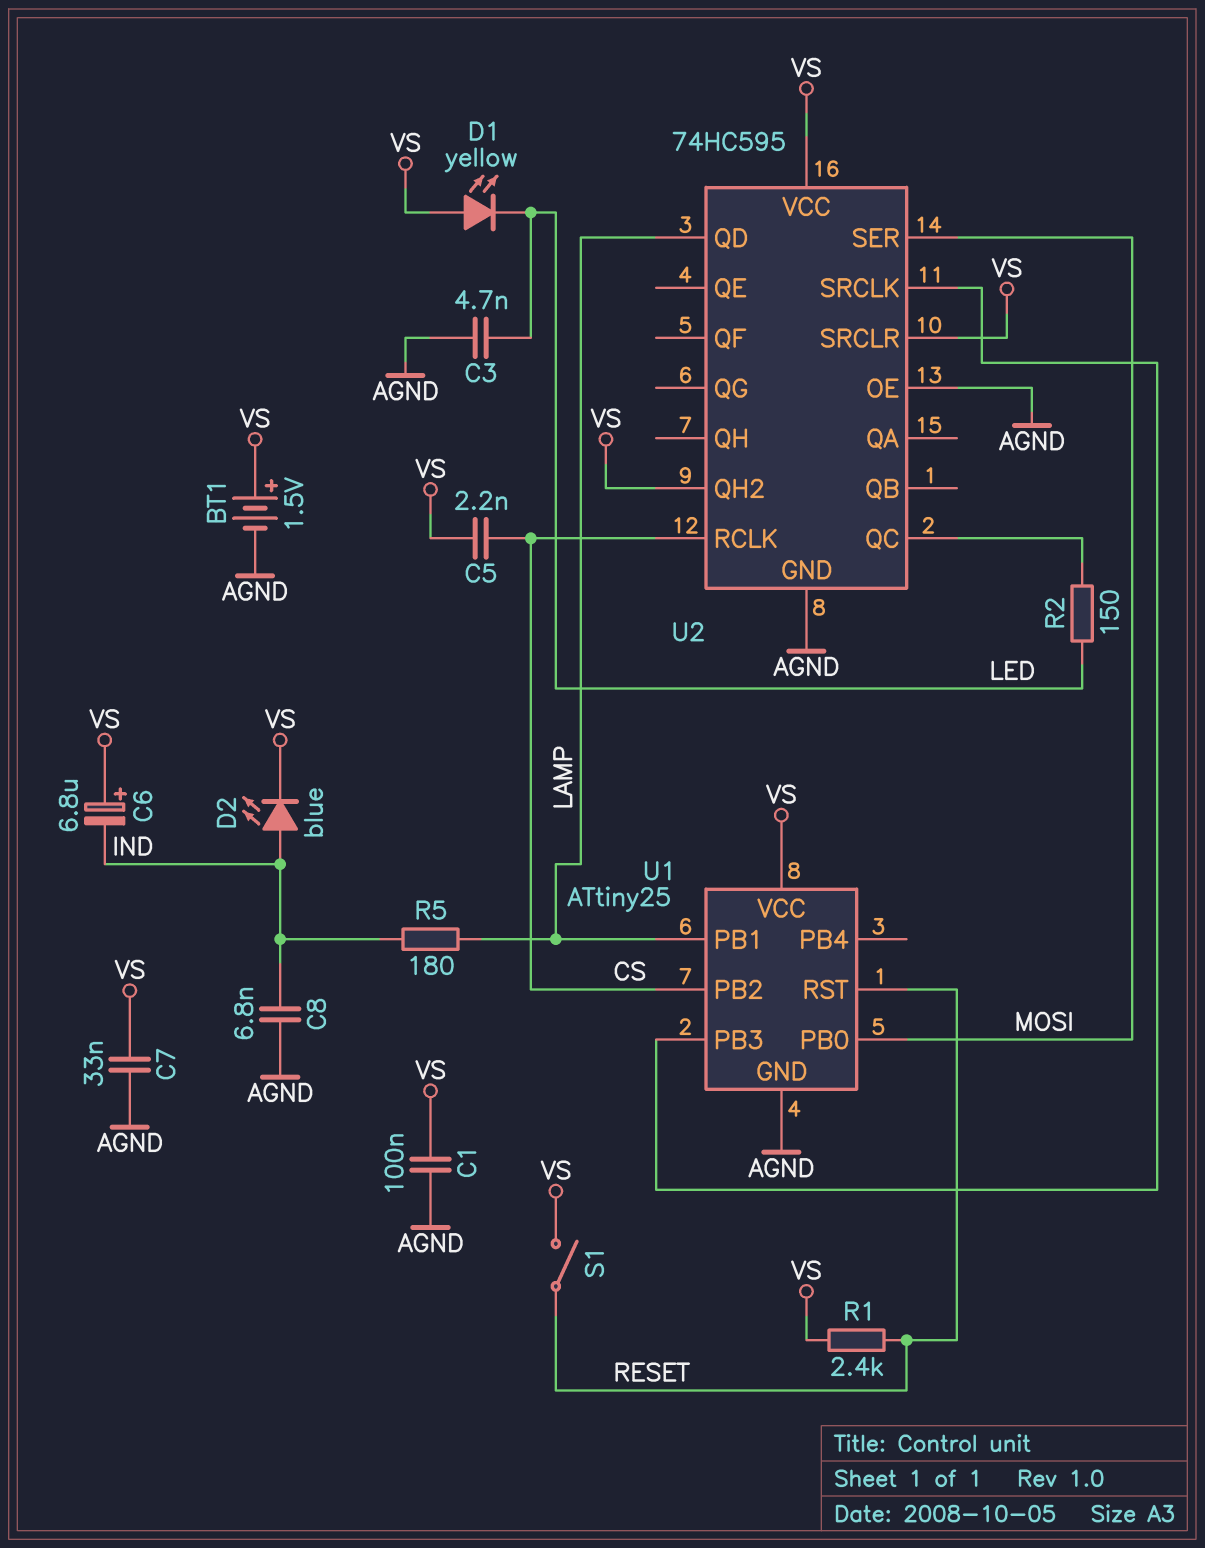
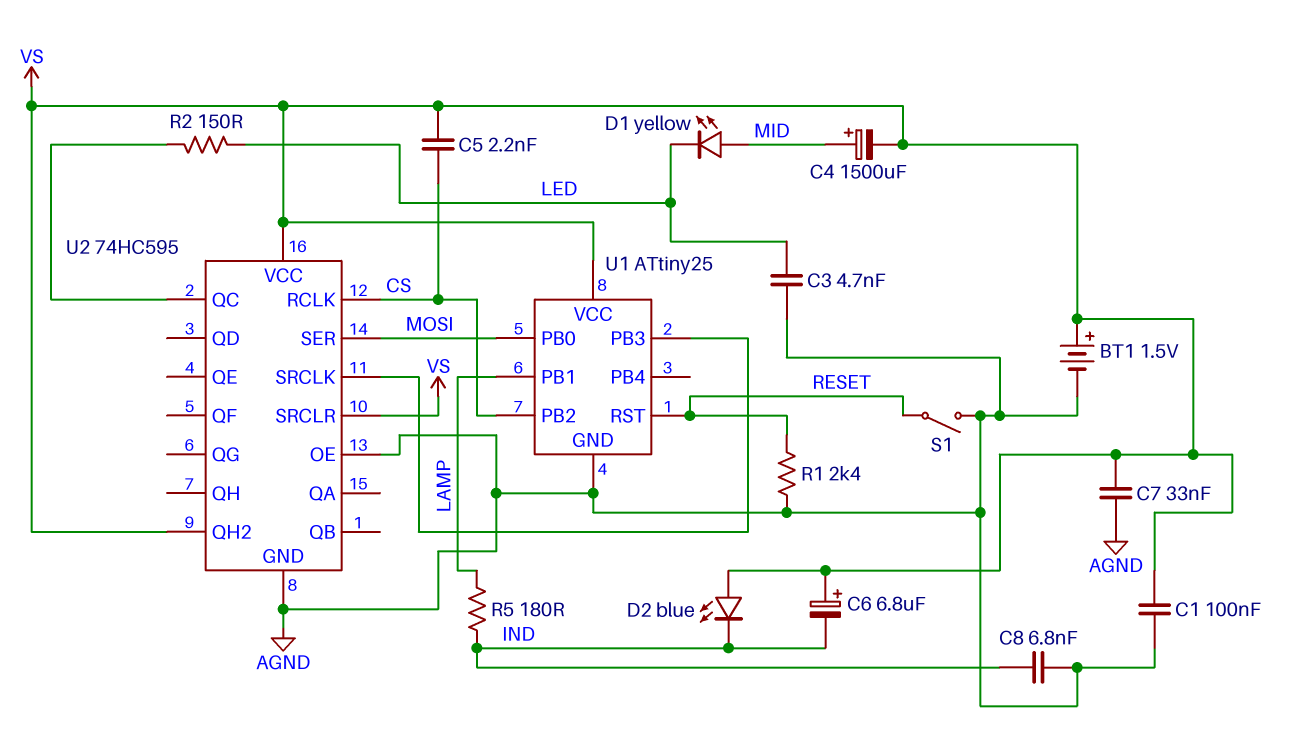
C4: none -> 1500uF (plus MID, minus VS)
D1: LED yellow (A VS, K LED) -> LED yellow (A MID, K LED)
D2: LED blue (A IND, K VS) -> LED blue (A VS, K IND)
R1: 2.4k (RESET, VS) -> 2.4k (AGND, RESET)
S1: switch (RESET, VS) -> switch (AGND, RESET)
U2 pin QD: LAMP -> none

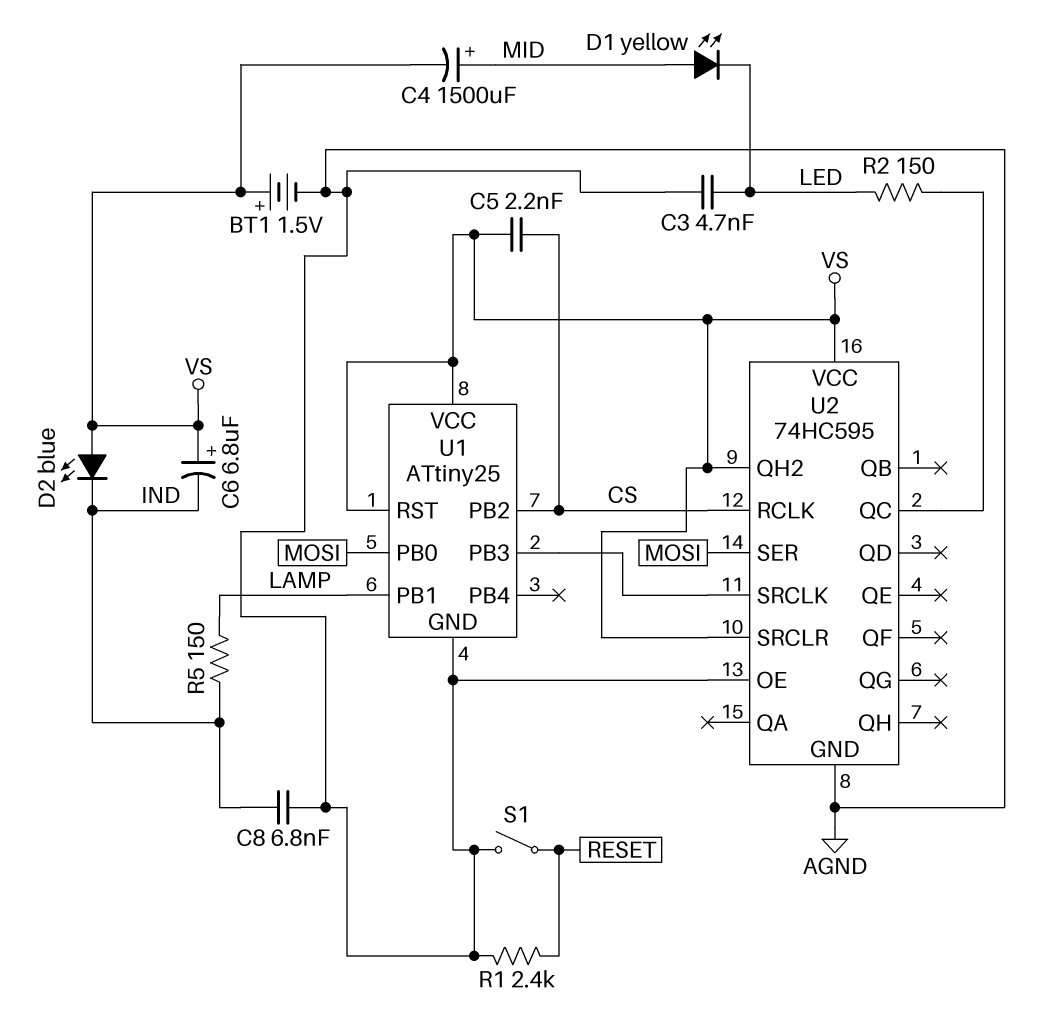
C1: 100nF (AGND, VS) -> none
C7: 33nF (AGND, VS) -> none
R5: 180 (IND, LAMP) -> 150 (IND, LAMP)
U1 pin RST: RESET -> VS

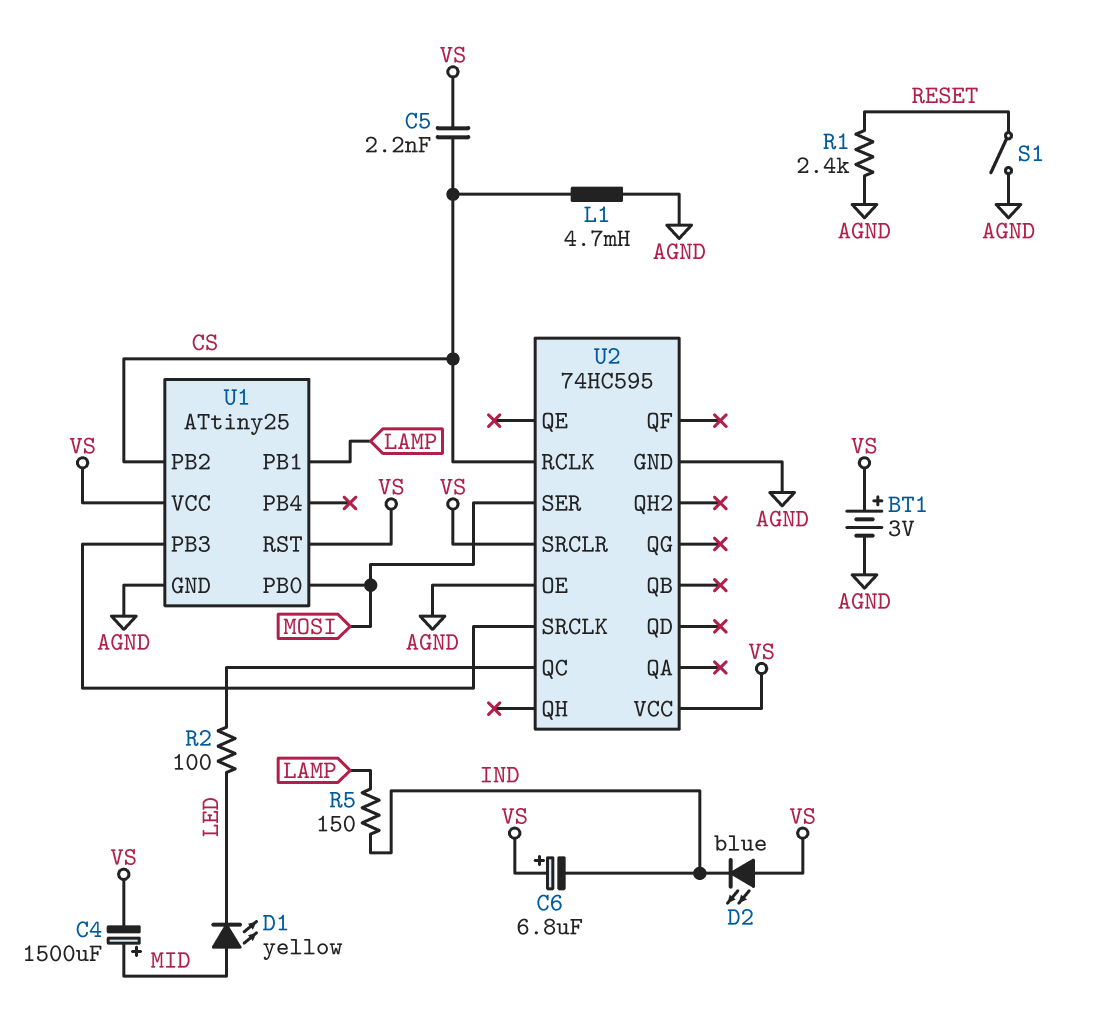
BT1: 1.5V (plus VS, minus AGND) -> 3V (plus VS, minus AGND)
C3: 4.7nF (AGND, LED) -> none
C8: 6.8nF (AGND, IND) -> none
L1: none -> 4.7mH (AGND, CS)
R2: 150 (LED, U2/QC) -> 100 (LED, U2/QC)
U2 pin QH2: VS -> none

